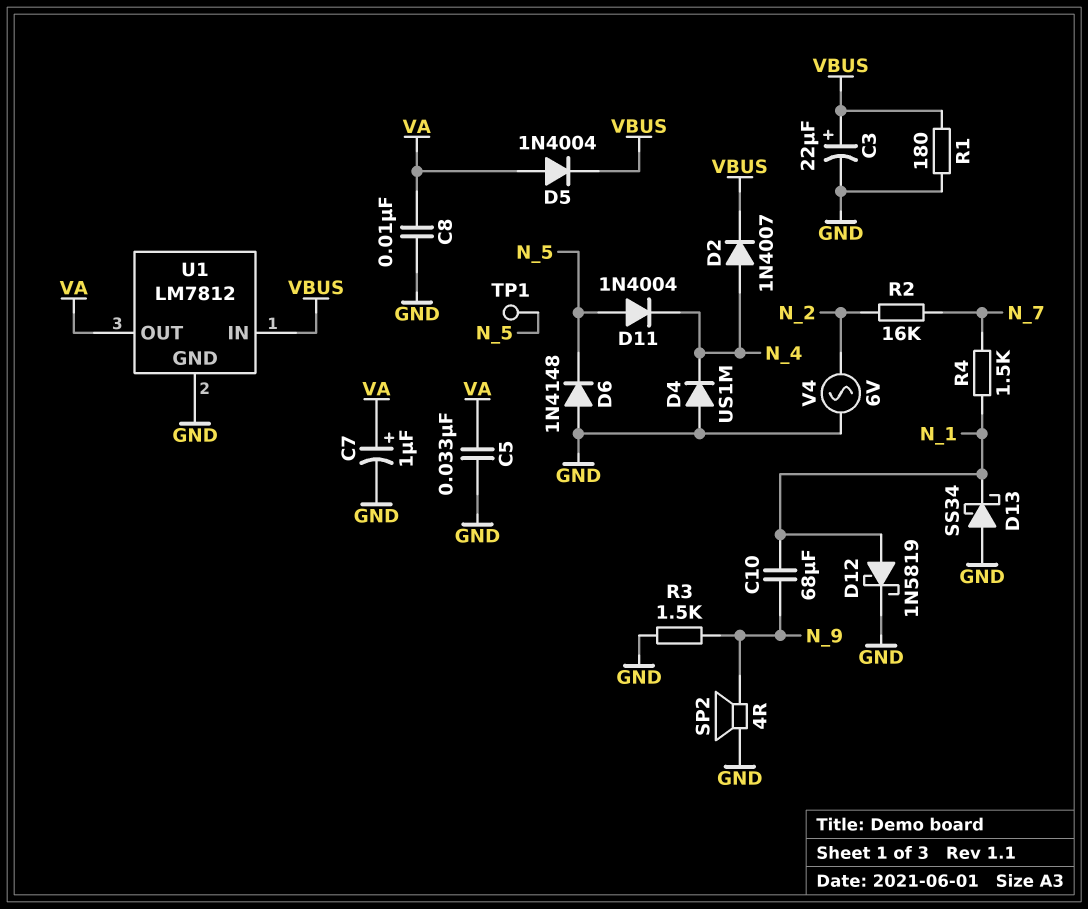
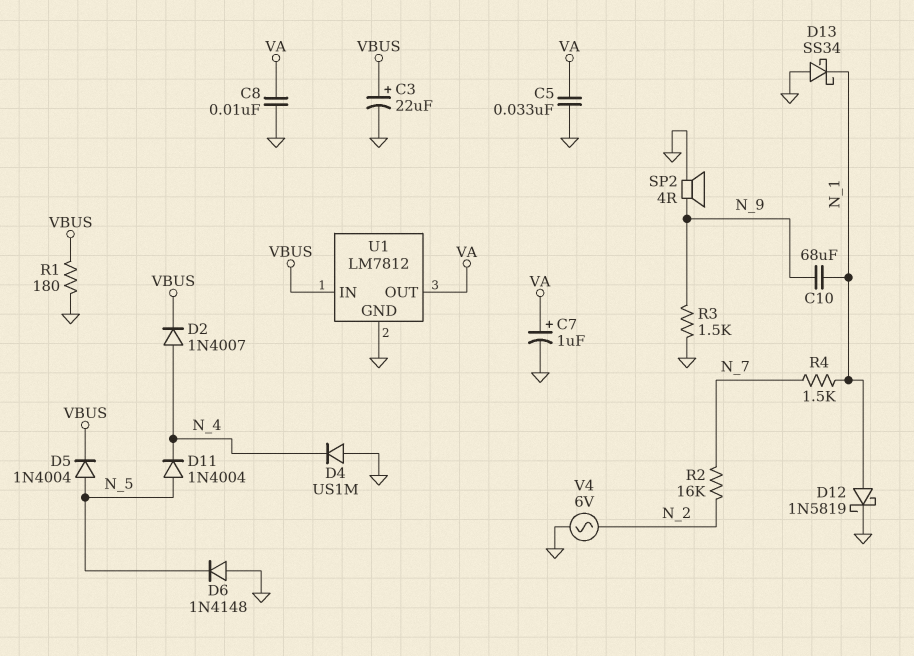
D5: diode 1N4004 (A VA, K VBUS) -> diode 1N4004 (A N_5, K VBUS)
TP1: test point (N_5) -> none

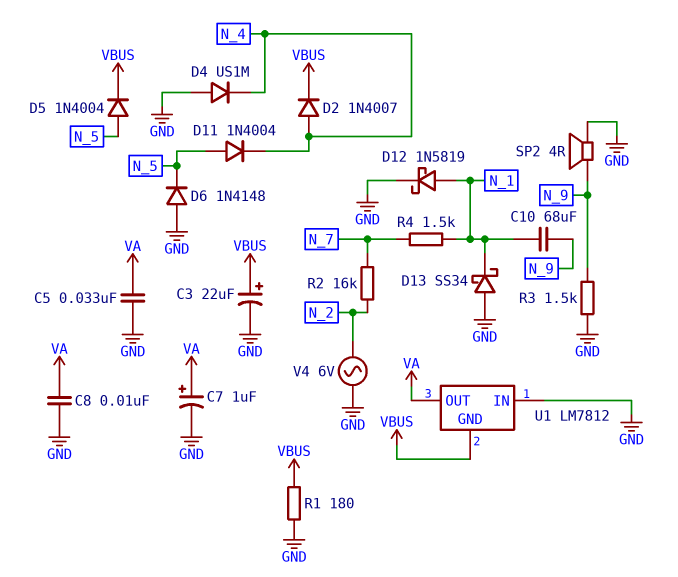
U1 pin GND: GND -> VBUS
U1 pin IN: VBUS -> GND

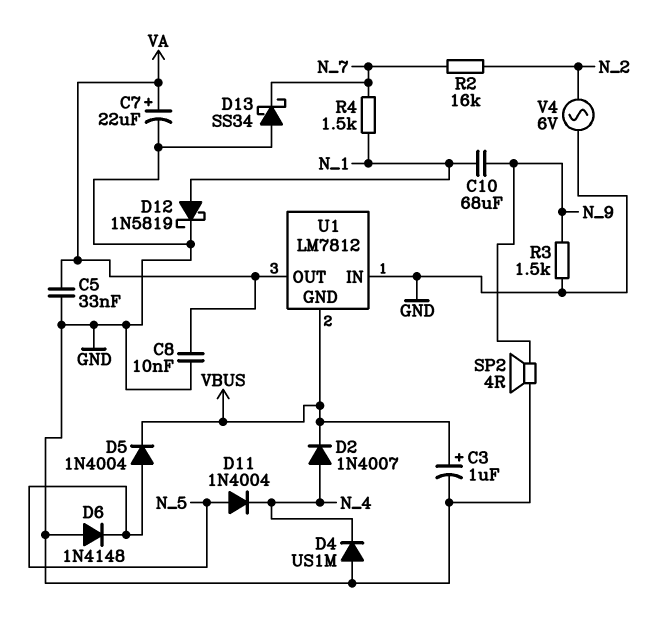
C3: 22uF (plus VBUS, minus GND) -> 1uF (plus VBUS, minus GND)
C7: 1uF (plus VA, minus GND) -> 22uF (plus VA, minus GND)
D13: schottky SS34 (A GND, K N_1) -> schottky SS34 (A GND, K N_7)
R1: 180 (GND, VBUS) -> none

